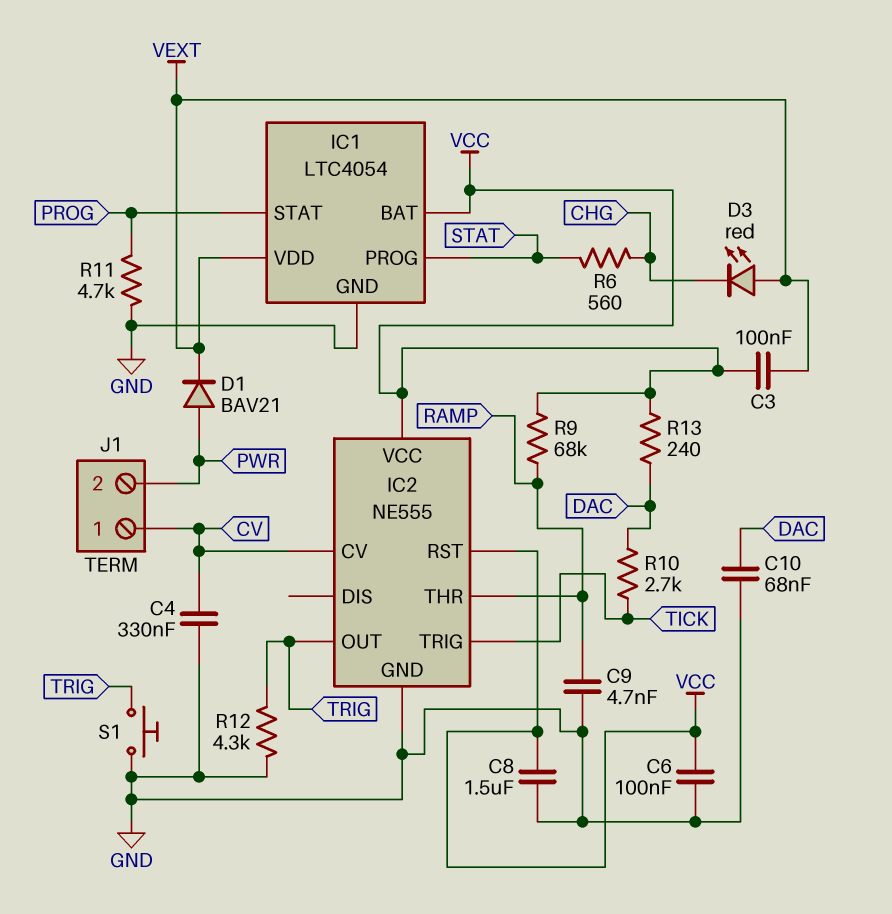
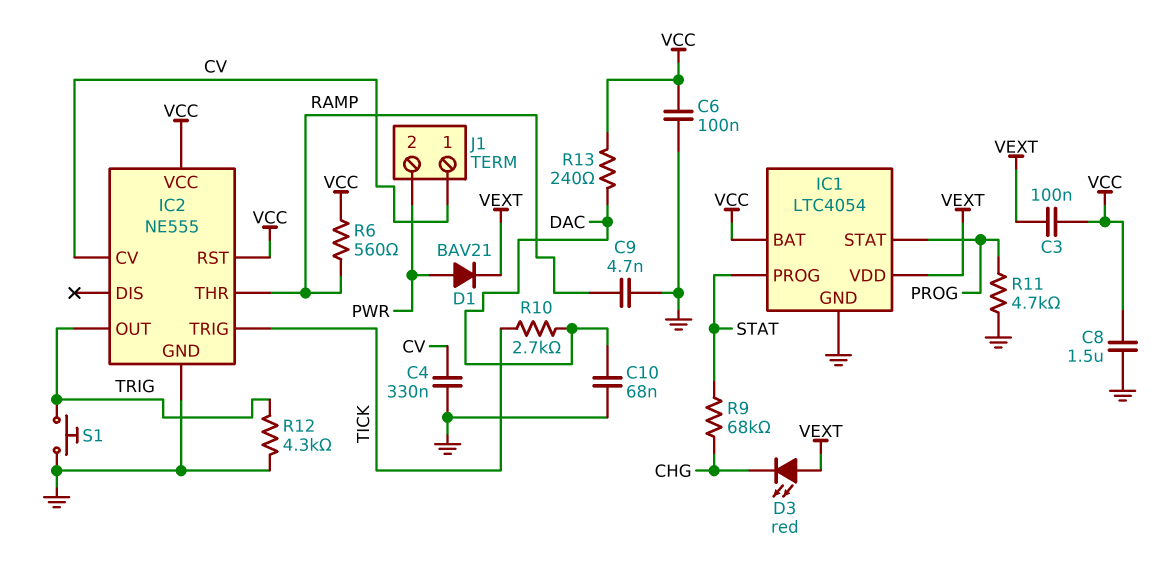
R6: 560 (CHG, STAT) -> 560 (RAMP, VCC)
R9: 68k (RAMP, VCC) -> 68k (CHG, STAT)

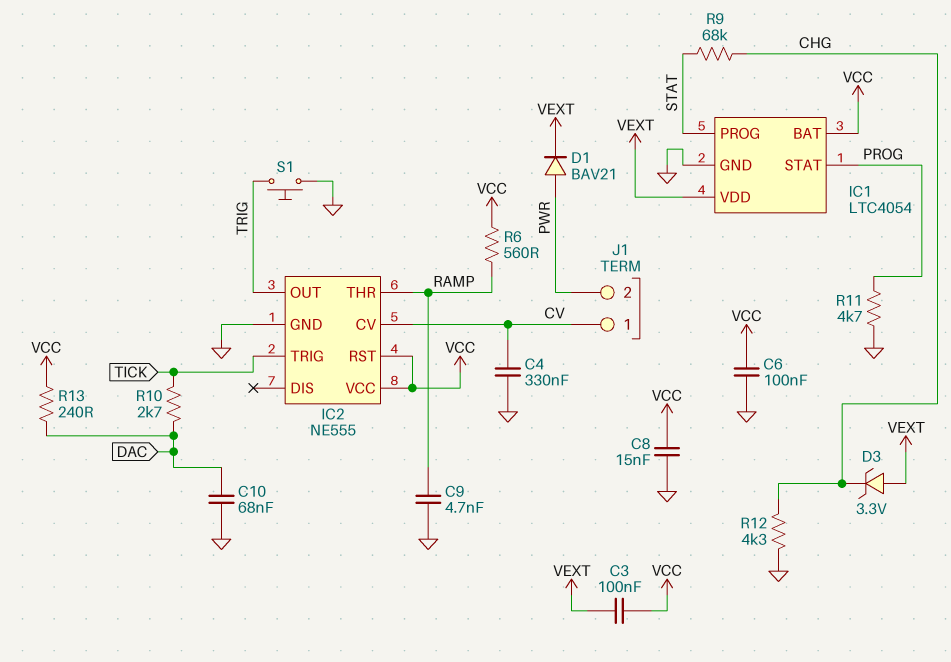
C8: 1.5uF (GND, VCC) -> 15nF (GND, VCC)
D3: LED red (A VEXT, K CHG) -> zener 3.3V (A VEXT, K CHG)
R12: 4.3k (GND, TRIG) -> 4.3k (CHG, GND)

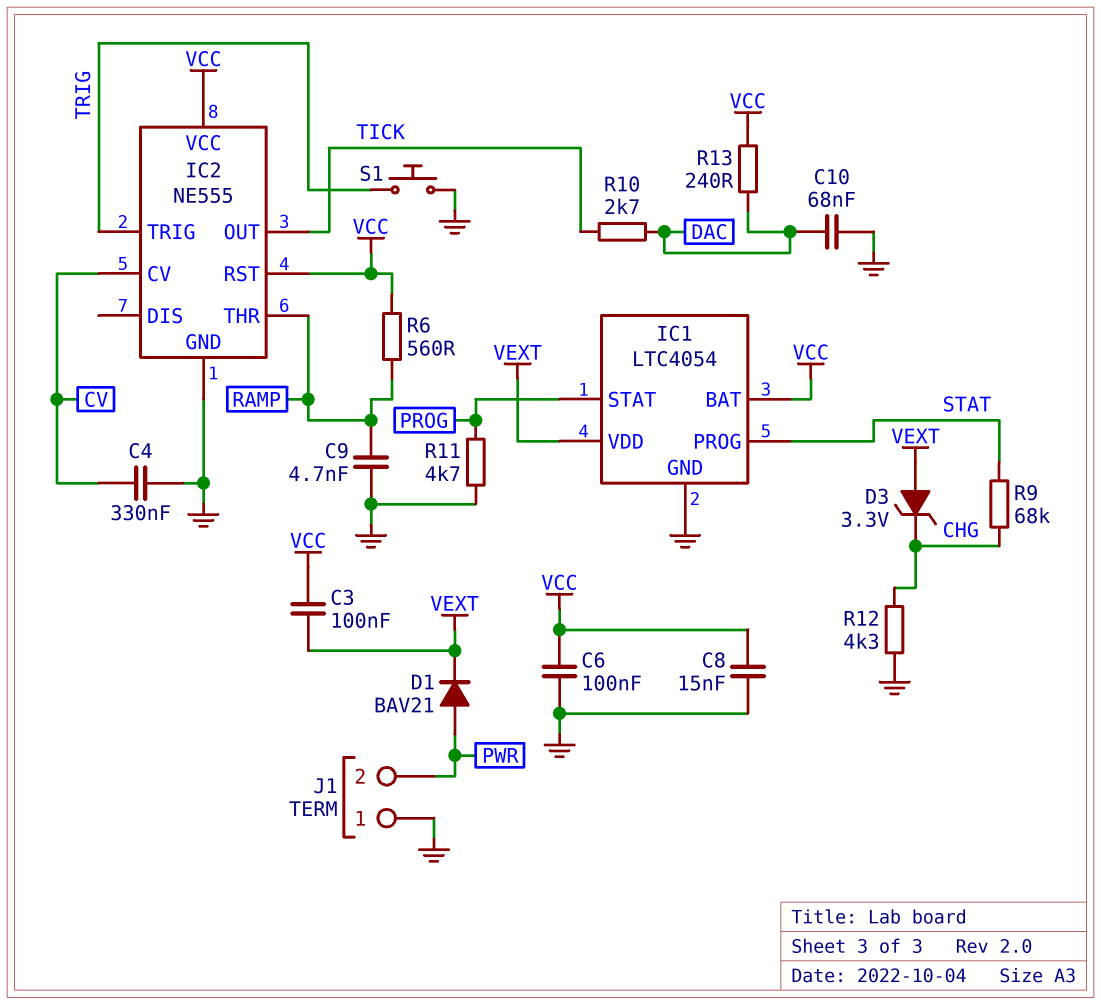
IC2 pin OUT: TRIG -> TICK
IC2 pin TRIG: TICK -> TRIG
J1 pin 1: CV -> GND

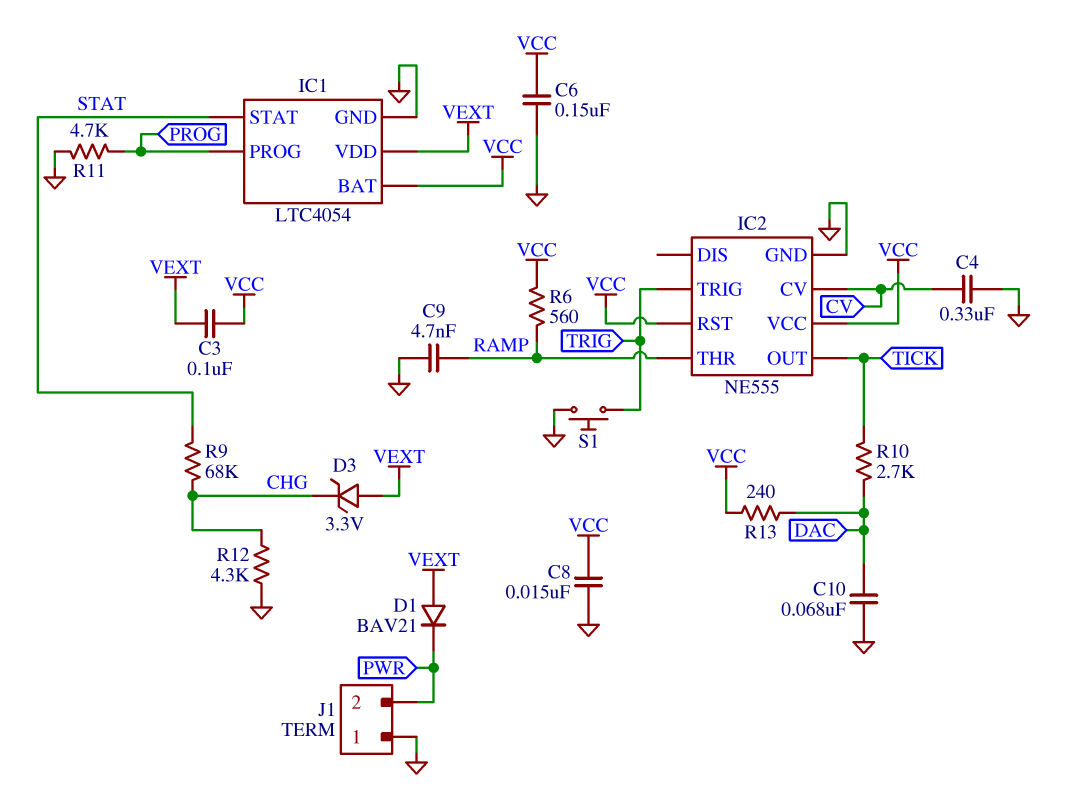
C6: 100nF (GND, VCC) -> 150nF (GND, VCC)
D1: diode BAV21 (A PWR, K VEXT) -> diode BAV21 (A VEXT, K PWR)
IC1 pin PROG: STAT -> PROG
IC1 pin STAT: PROG -> STAT

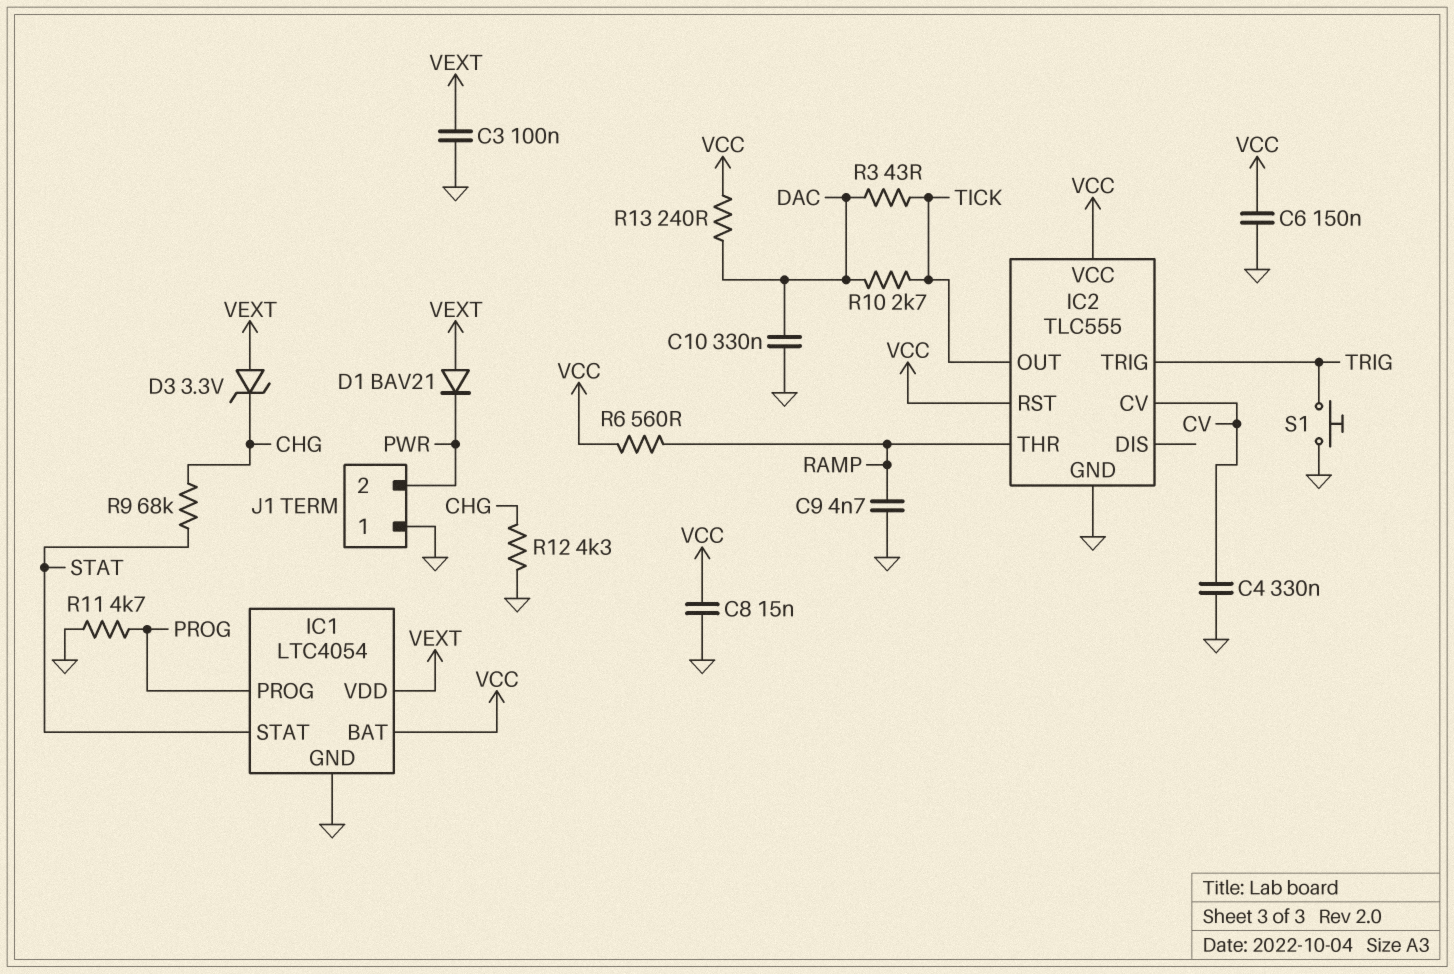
C3: 100nF (VCC, VEXT) -> 100nF (GND, VEXT)
C10: 68nF (DAC, GND) -> 330nF (DAC, GND)
IC2: NE555 -> TLC555
R3: none -> 43 (DAC, TICK)

